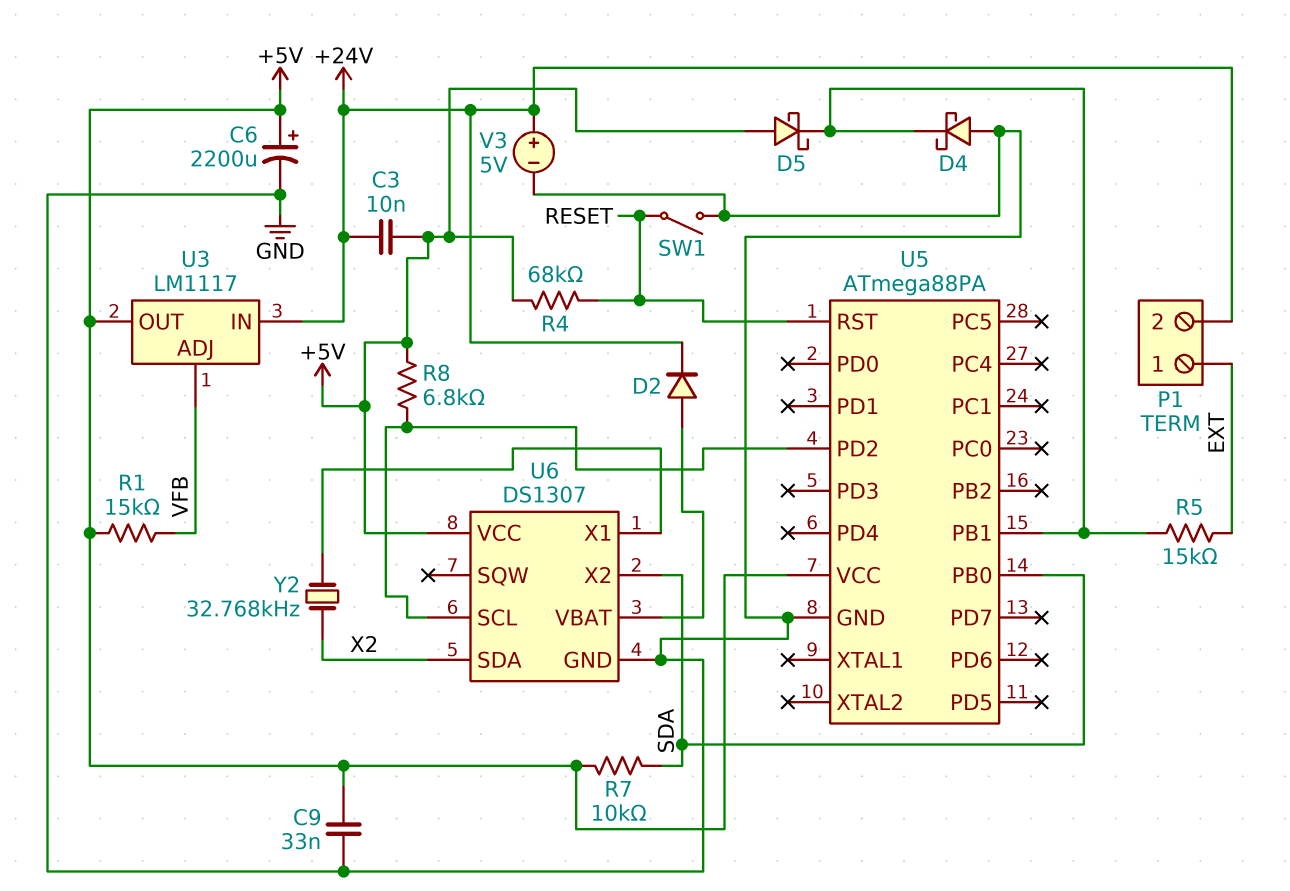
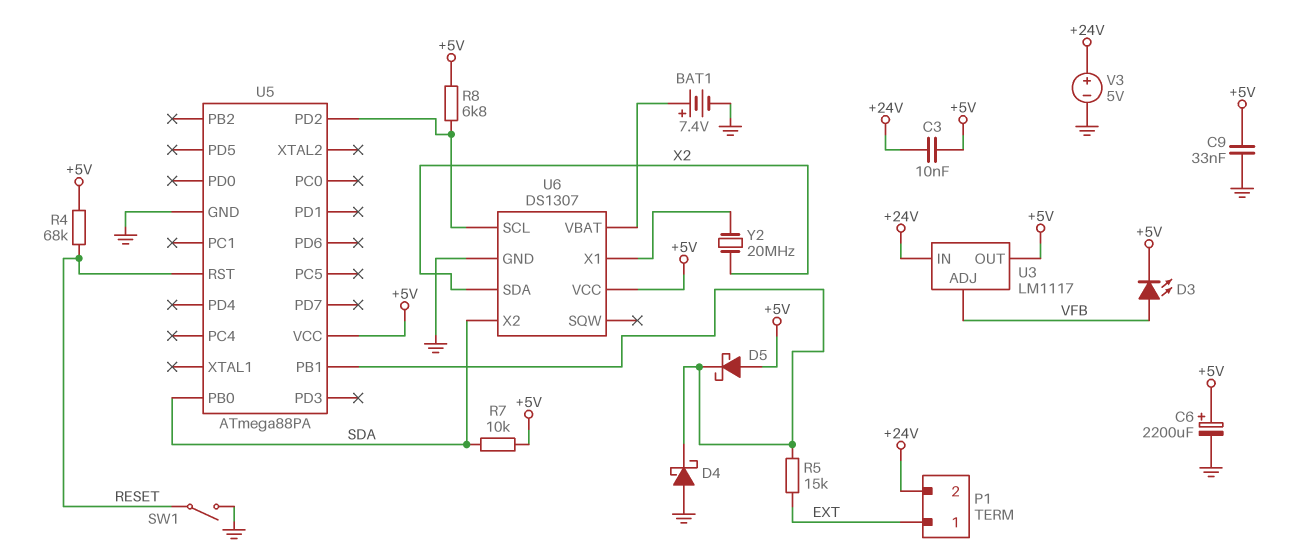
BAT1: none -> 7.4V (plus U6/VBAT, minus GND)
D2: diode (A U6/VBAT, K +24V) -> none
D3: none -> LED (A VFB, K +5V)
R1: 15k (+5V, VFB) -> none
Y2: 32.768kHz (U6/X1, X2) -> 20MHz (U6/X1, X2)

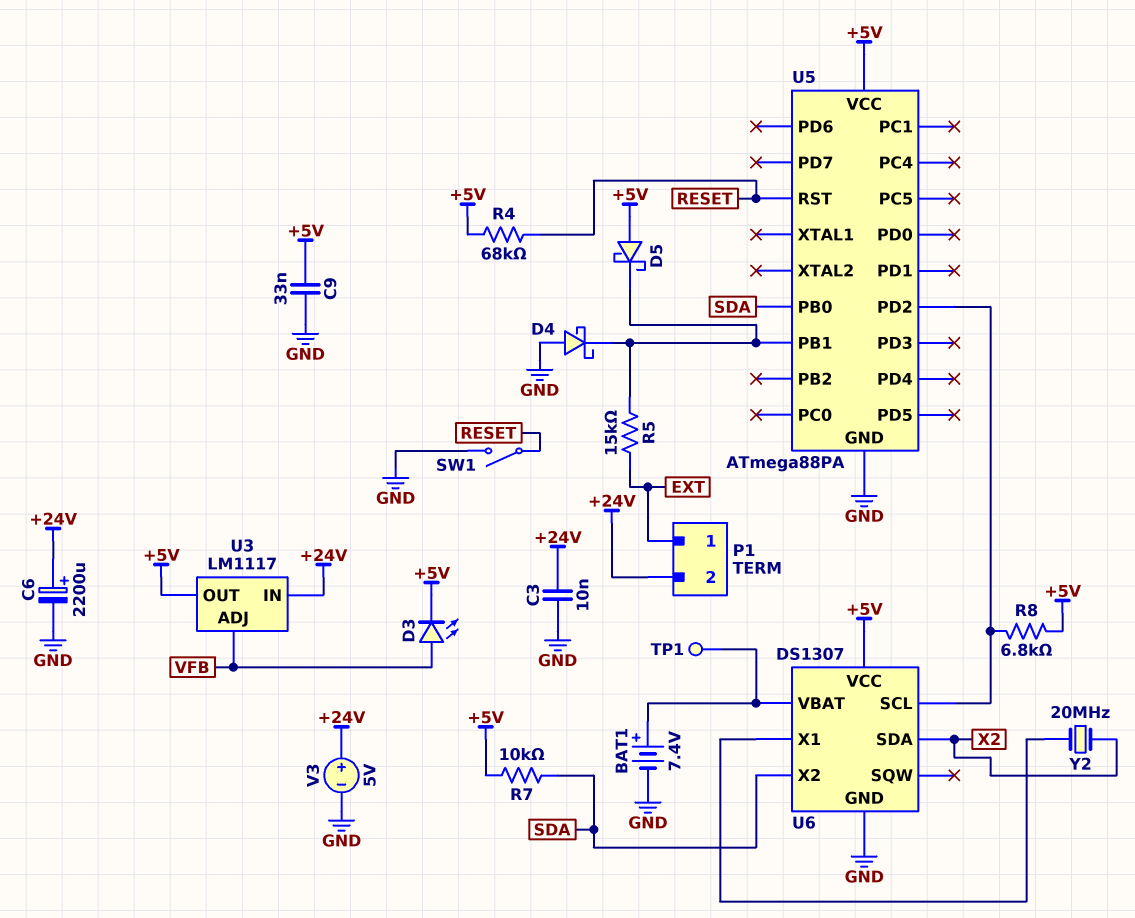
C3: 10nF (+5V, +24V) -> 10nF (+24V, GND)
C6: 2200uF (plus +5V, minus GND) -> 2200uF (plus +24V, minus GND)
TP1: none -> test point (U6/VBAT)

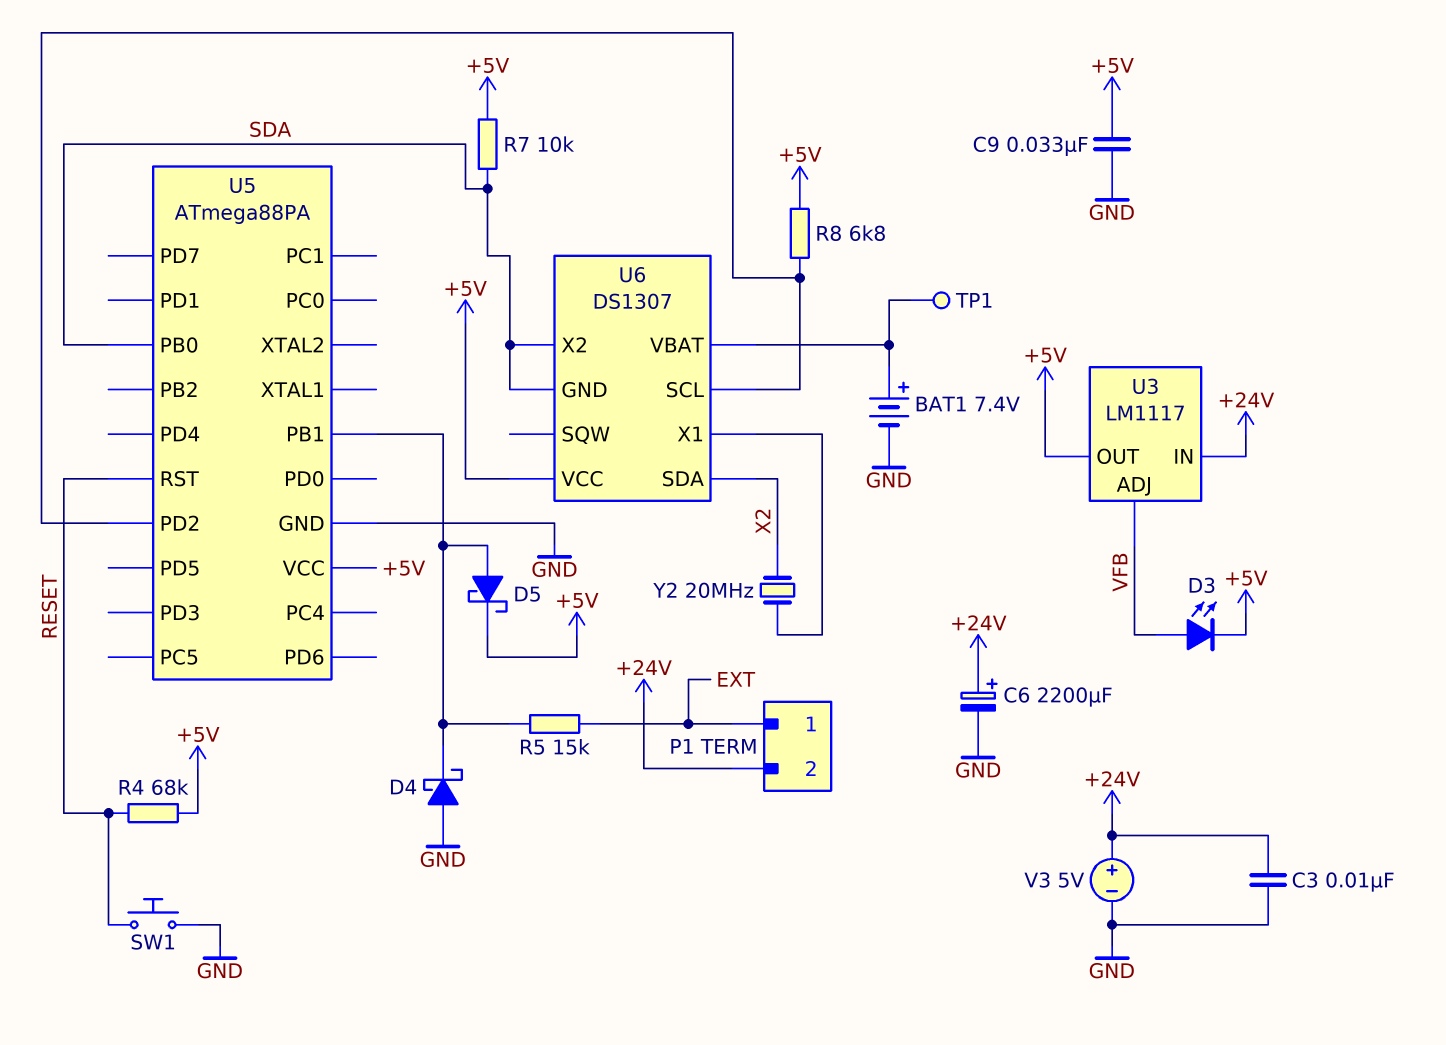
D5: schottky (A +5V, K U5/PB1) -> schottky (A U5/PB1, K +5V)
SW1: switch (GND, RESET) -> button (GND, RESET)
U6 pin GND: GND -> SDA

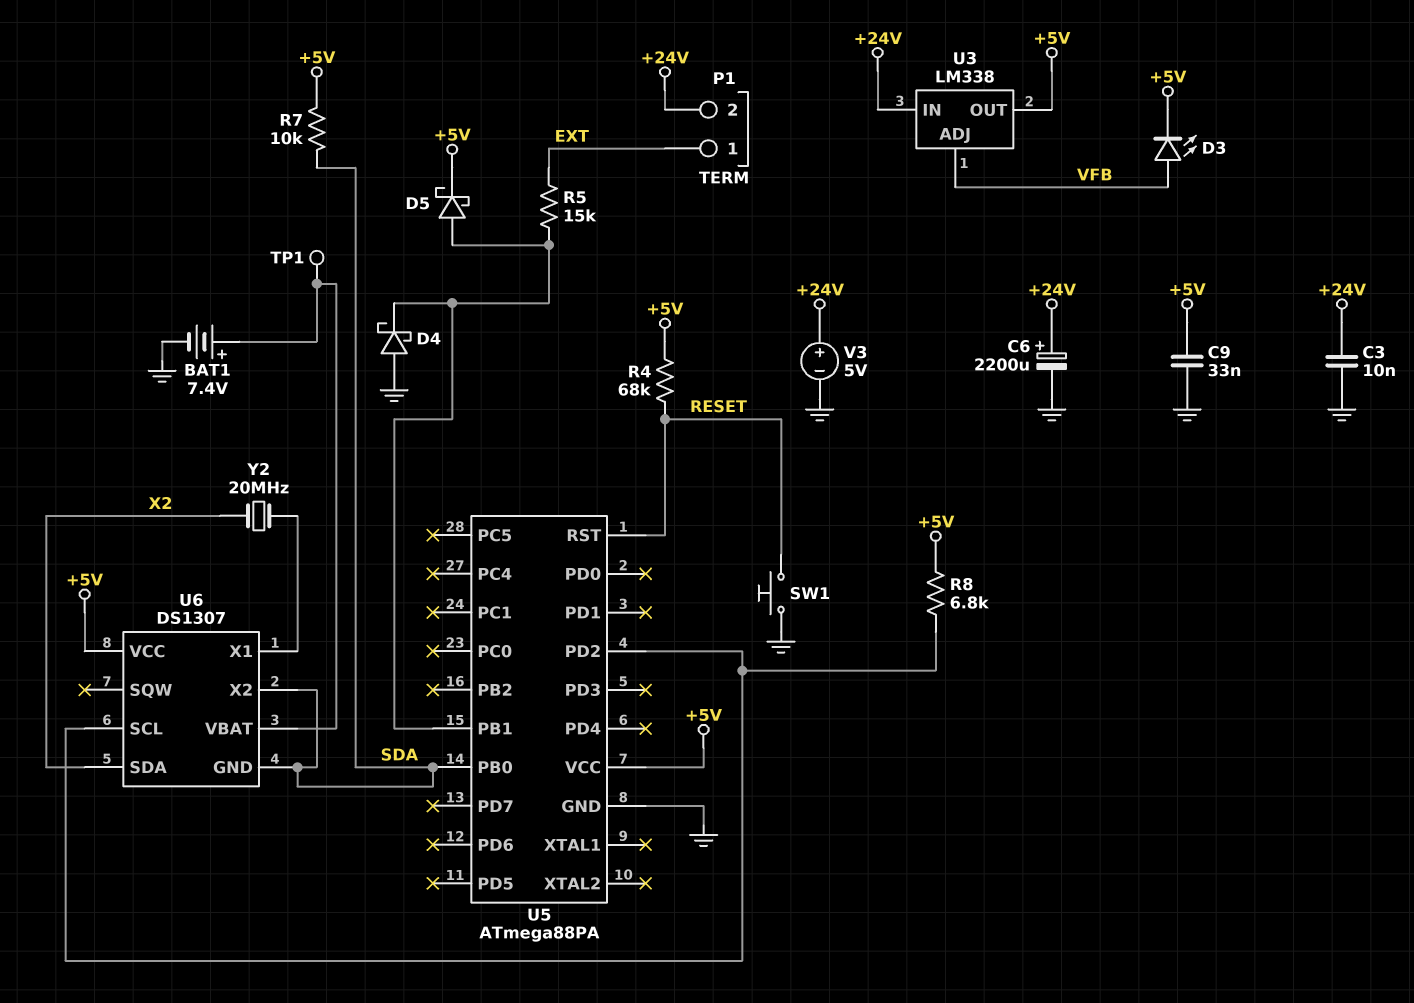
U3: LM1117 -> LM338

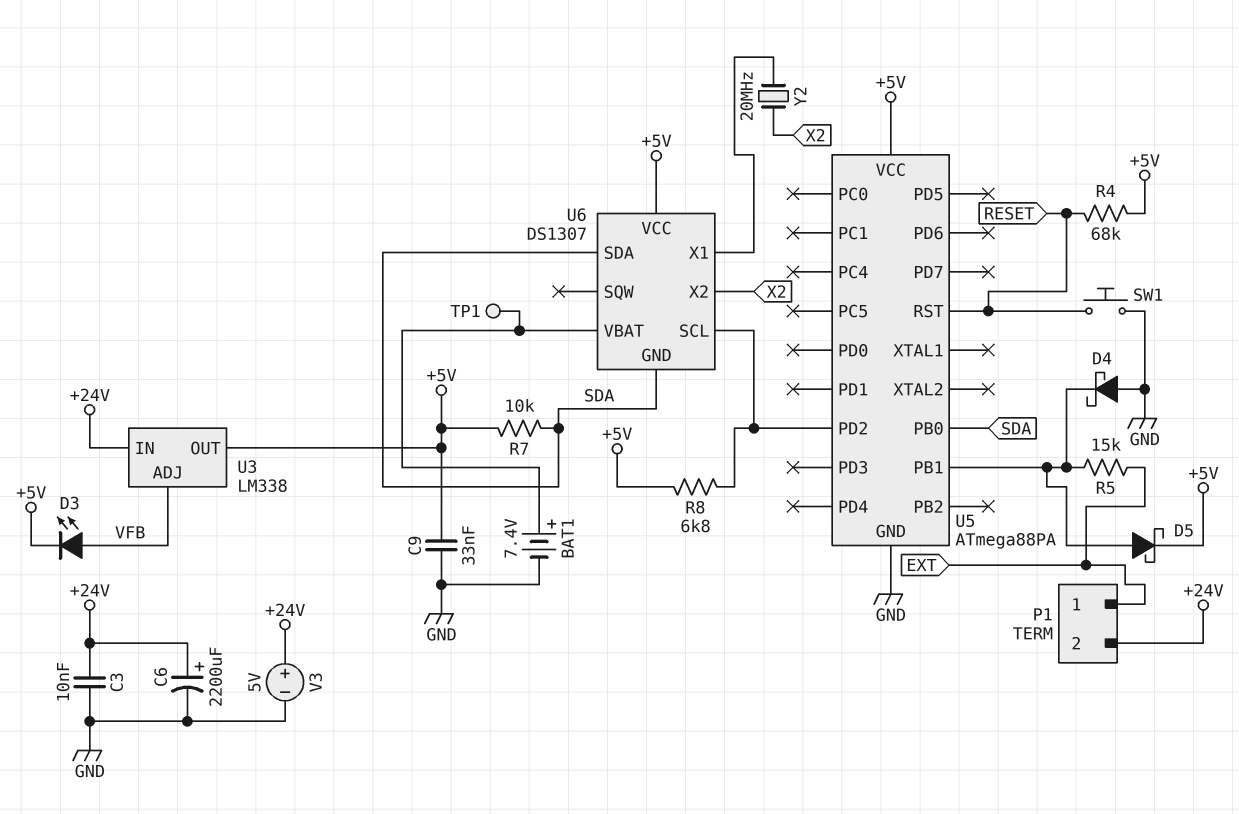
U6 pin SDA: X2 -> SDA
U6 pin X2: SDA -> X2

